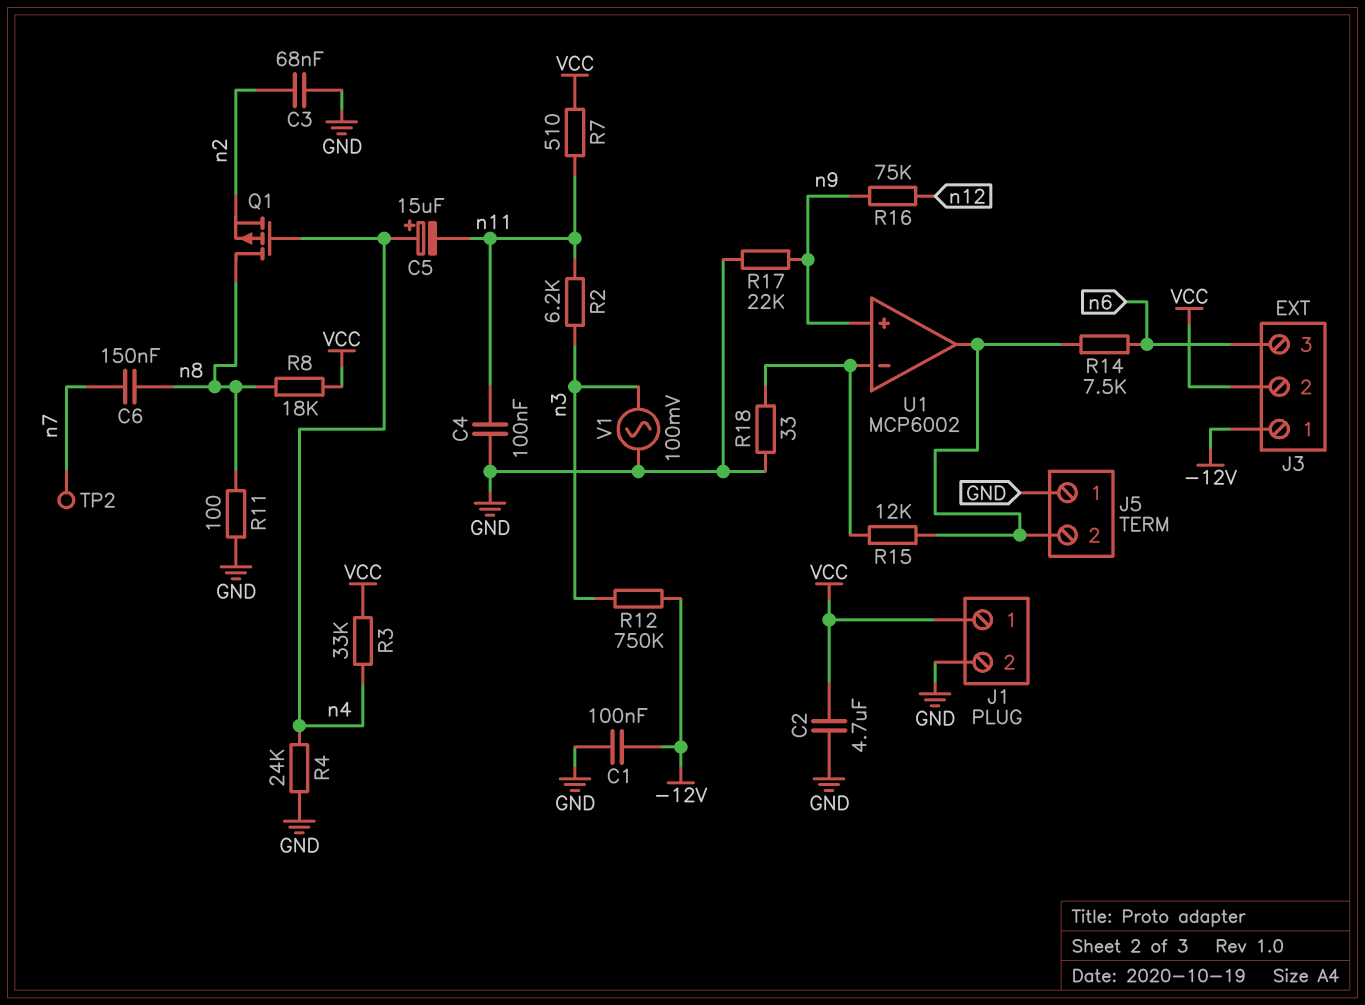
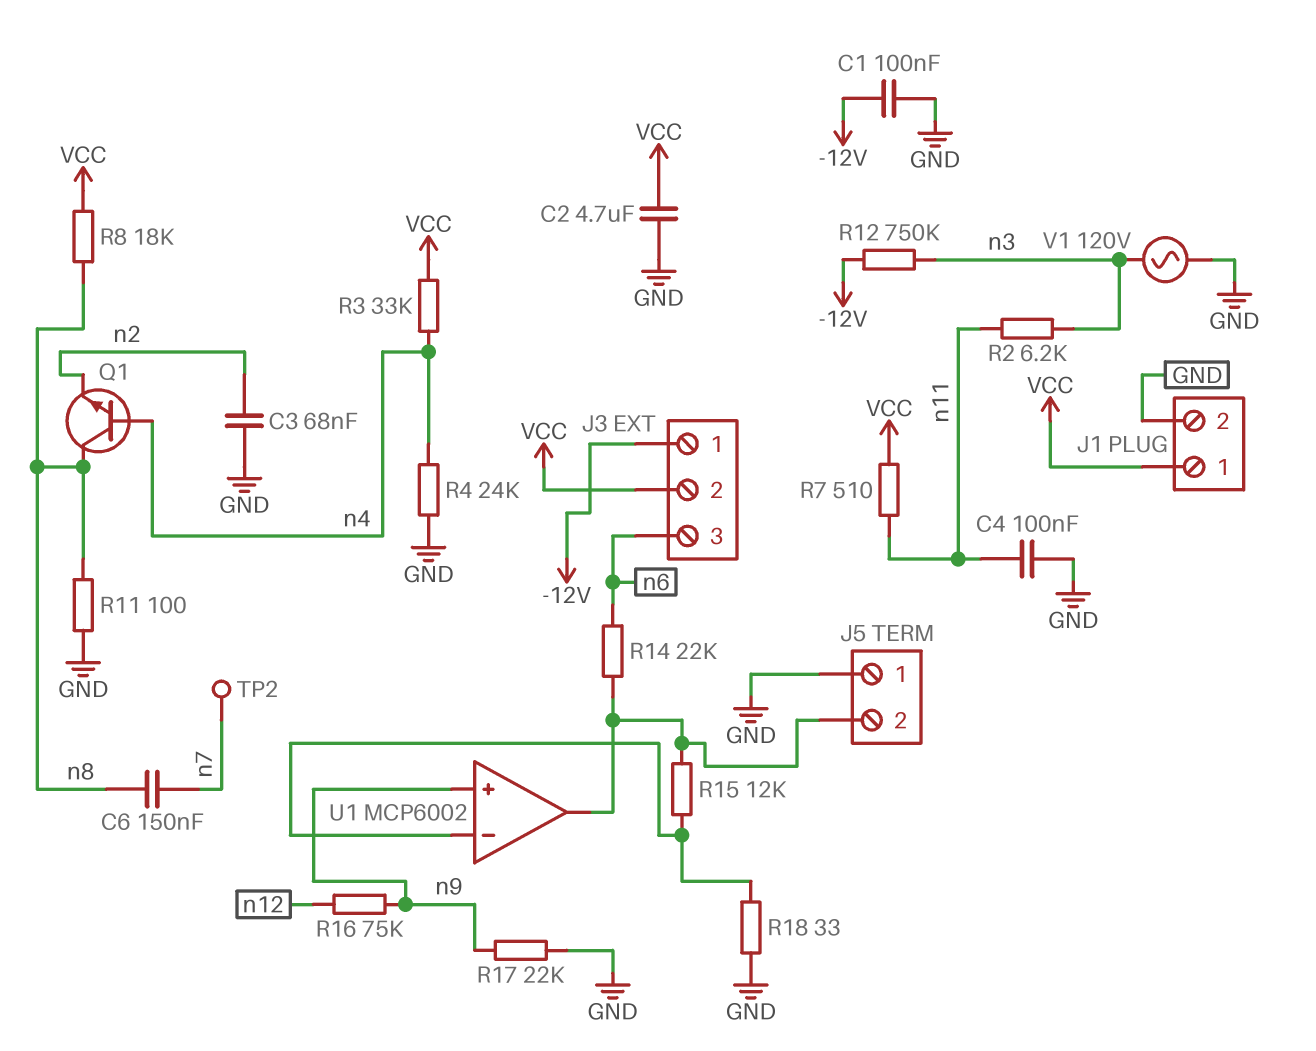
C5: 15uF (plus n4, minus n11) -> none
Q1: PMOS (G n4, D n8, S n2) -> NPN (B n4, C n8, E n2)
R14: 7.5k (J5/2, n6) -> 22k (J5/2, n6)
V1: AC 100mV (GND, n3) -> AC 120V (GND, n3)

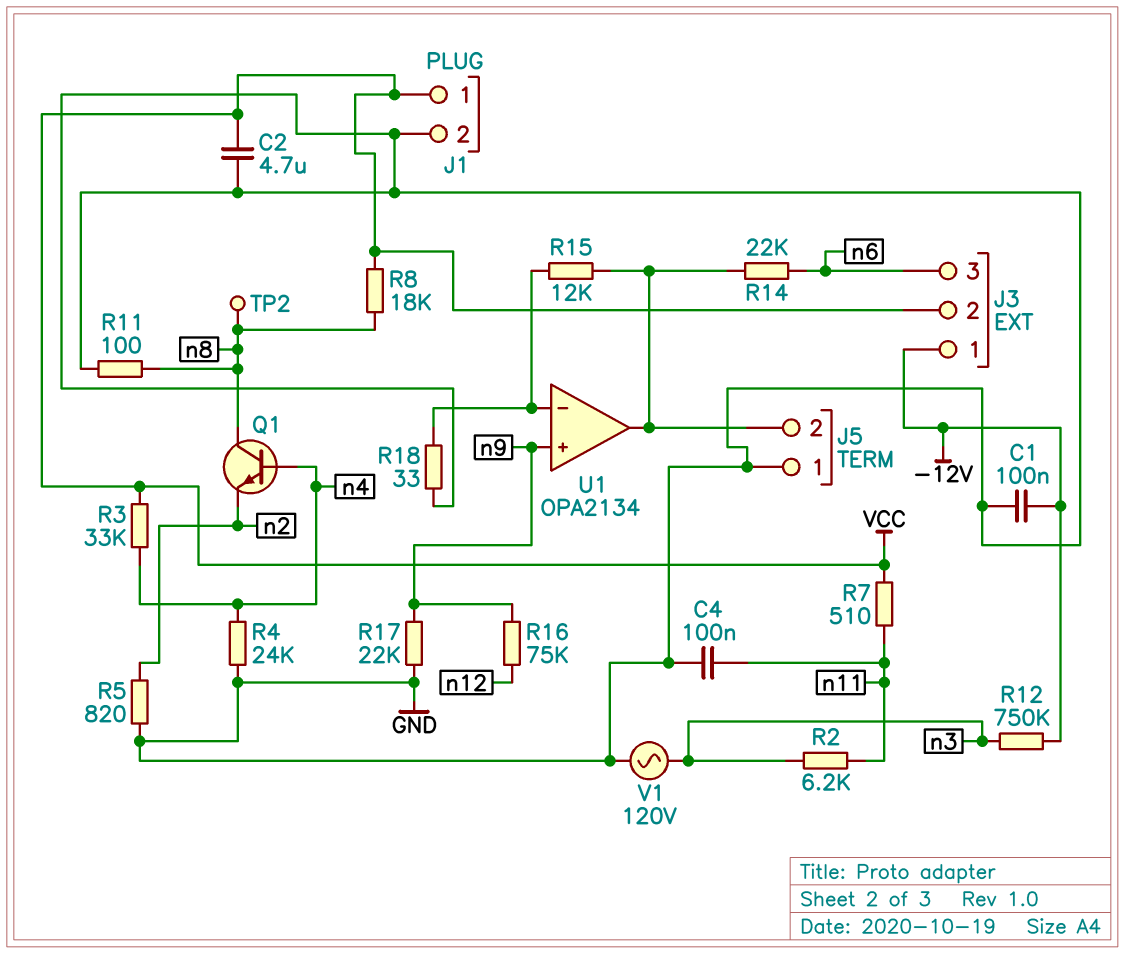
C3: 68nF (GND, n2) -> none
C6: 150nF (n7, n8) -> none
R5: none -> 820 (GND, n2)
TP2: test point (n7) -> test point (n8)
U1: MCP6002 -> OPA2134

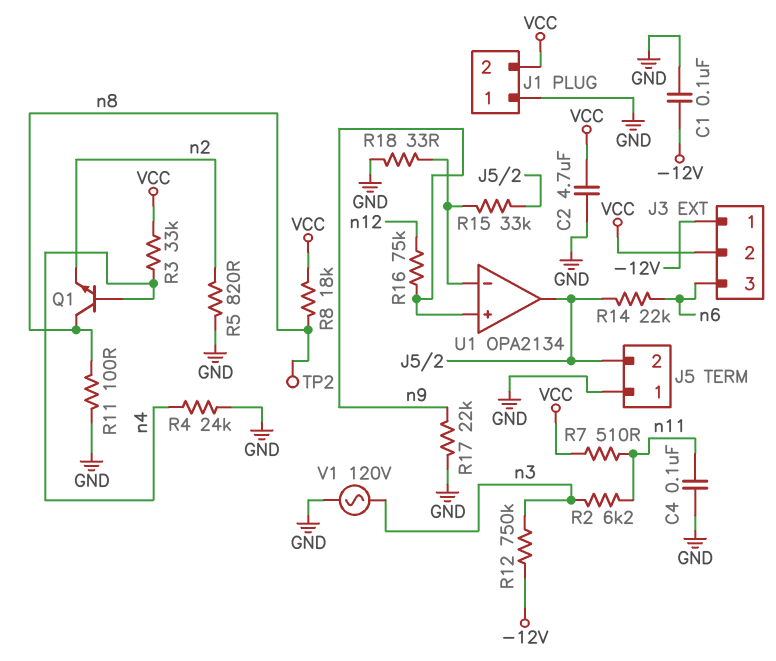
J1 pin 1: VCC -> GND
J1 pin 2: GND -> VCC
R15: 12k (J5/2, U1/in-) -> 33k (J5/2, U1/in-)

